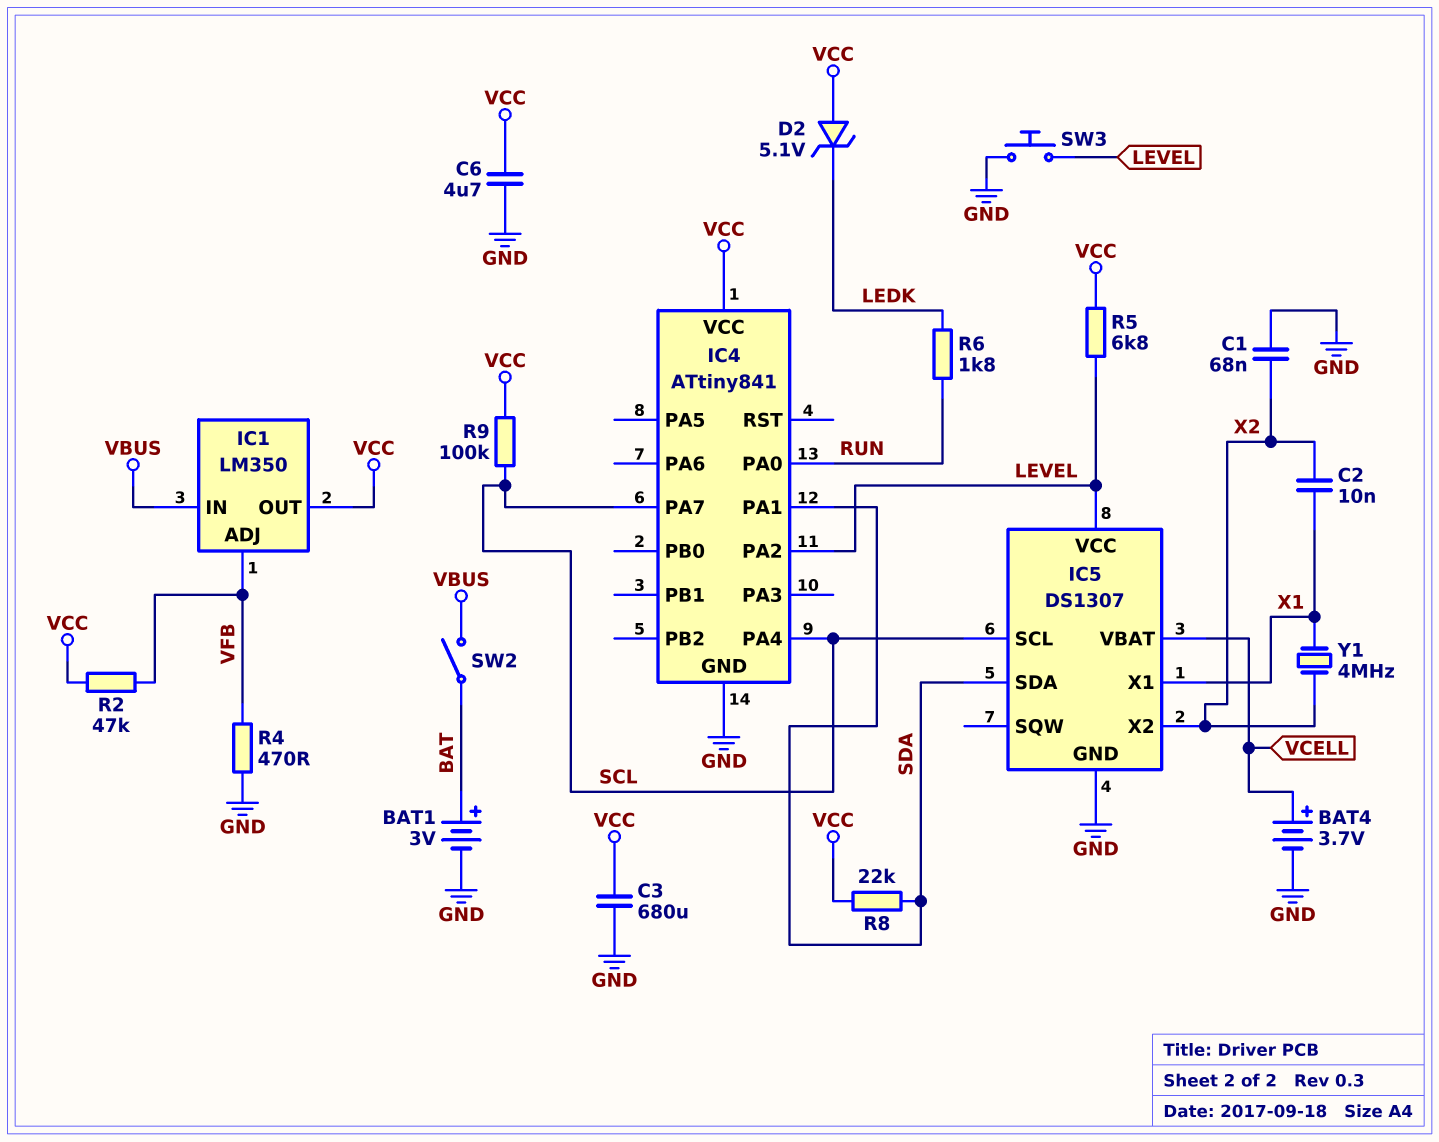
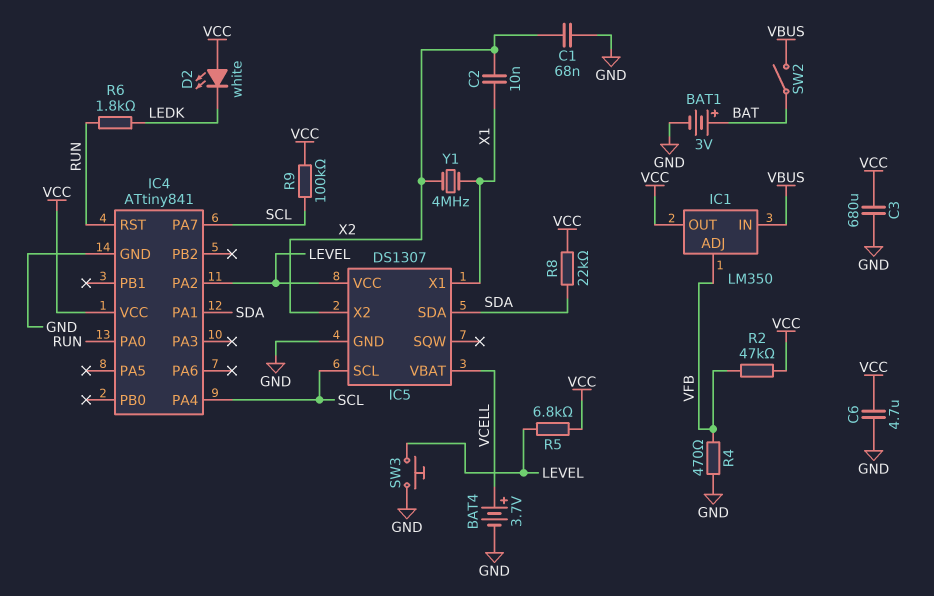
D2: zener 5.1V (A VCC, K LEDK) -> LED white (A VCC, K LEDK)
IC4 pin RST: none -> RUN

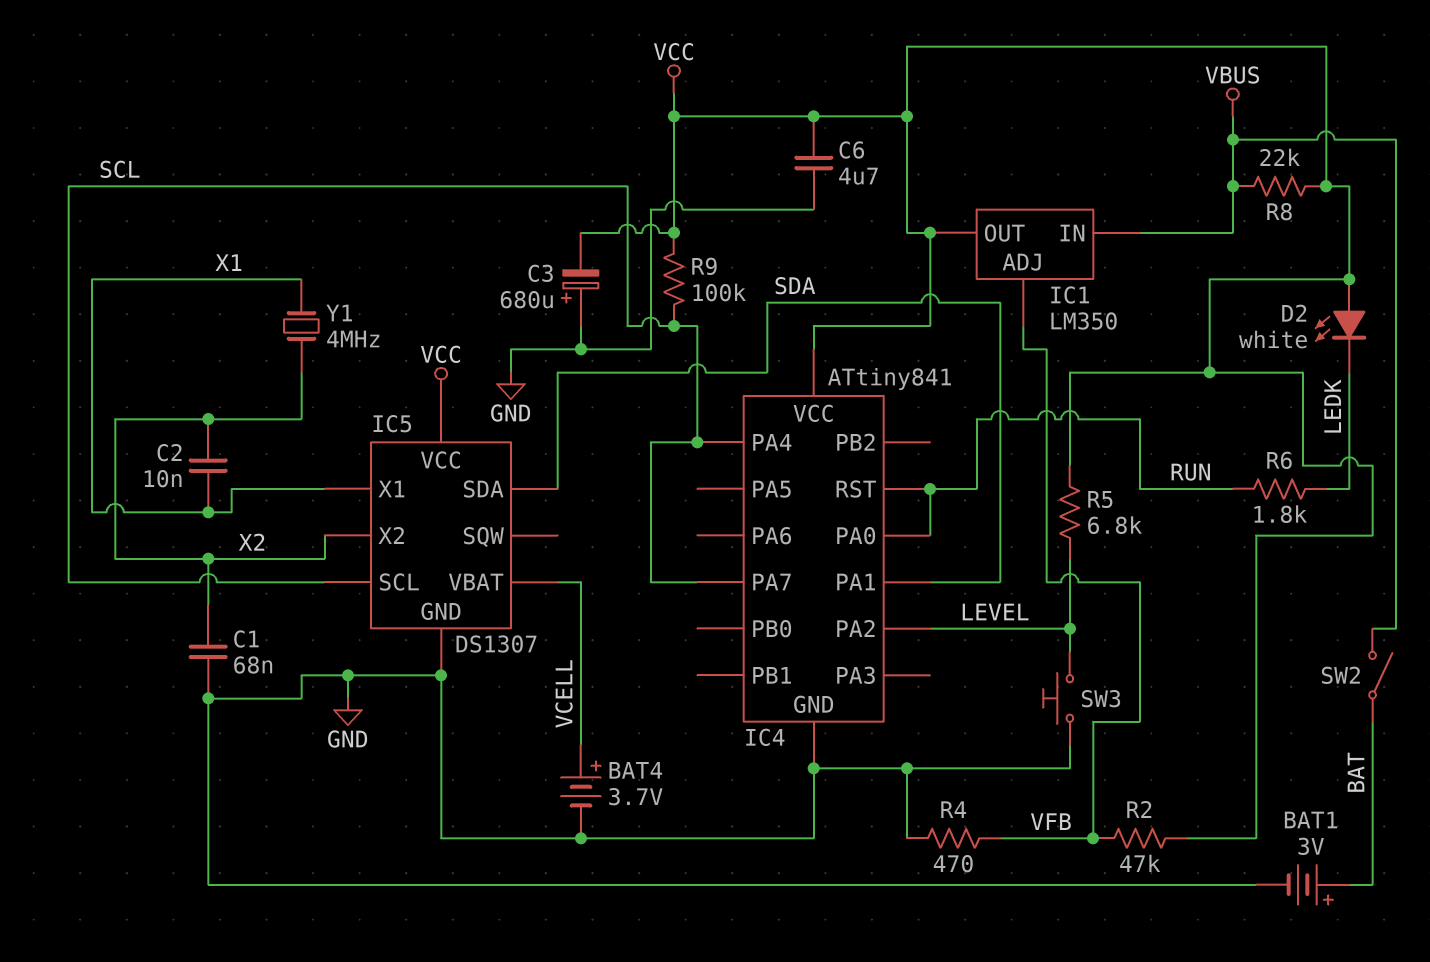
C3: 680uF (GND, VCC) -> 680uF (plus GND, minus VCC)
IC5 pin VCC: LEVEL -> VCC
R8: 22k (SDA, VCC) -> 22k (VBUS, VCC)

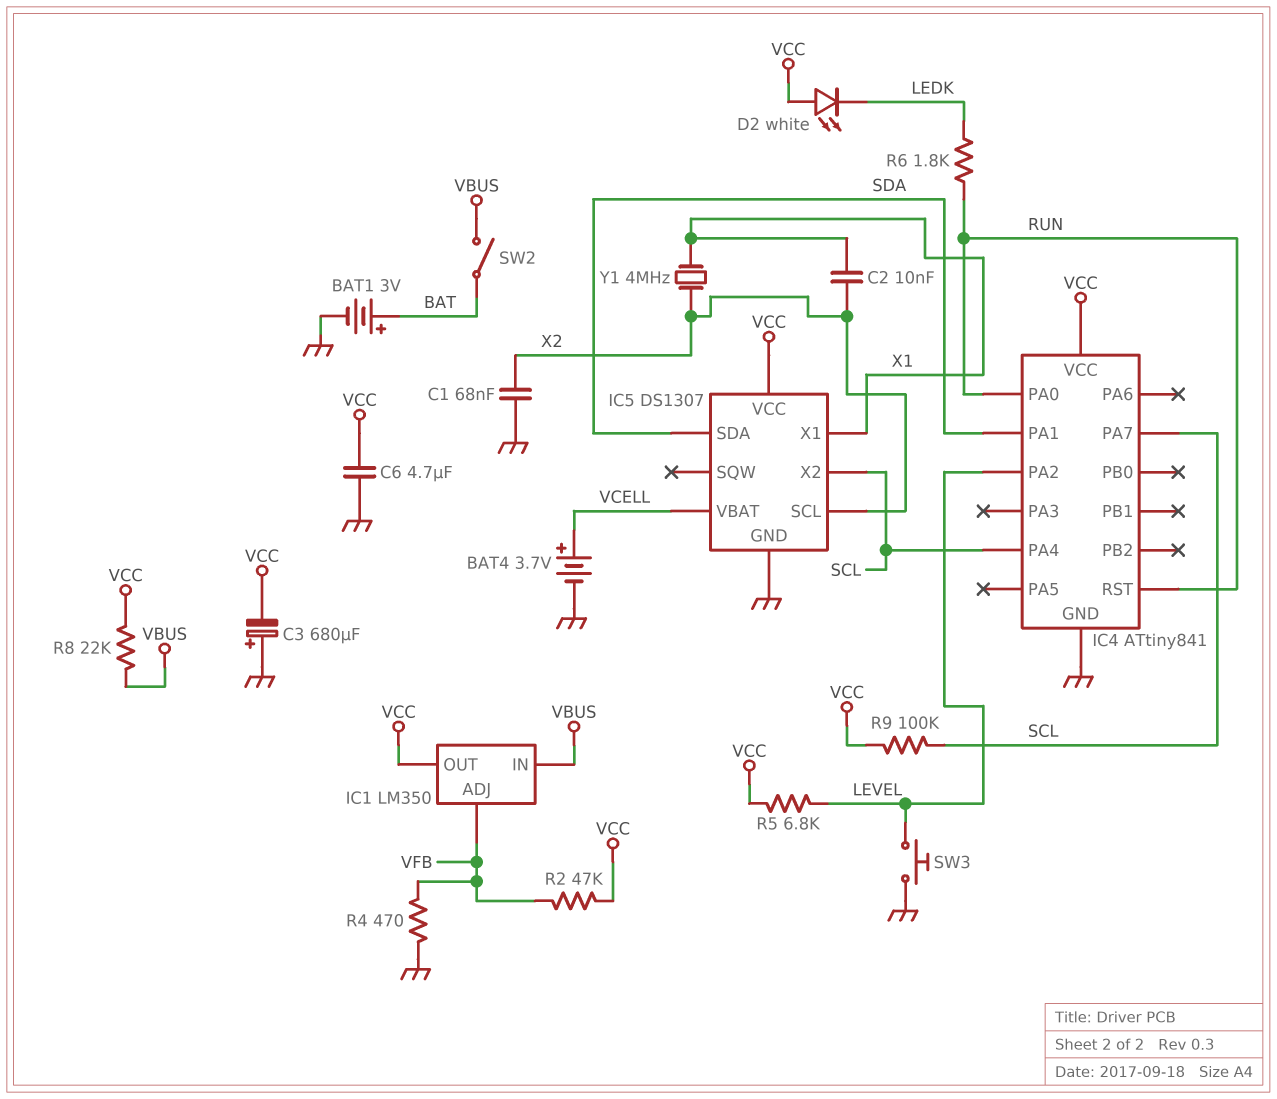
IC5 pin SCL: SCL -> X2
IC5 pin X2: X2 -> SCL

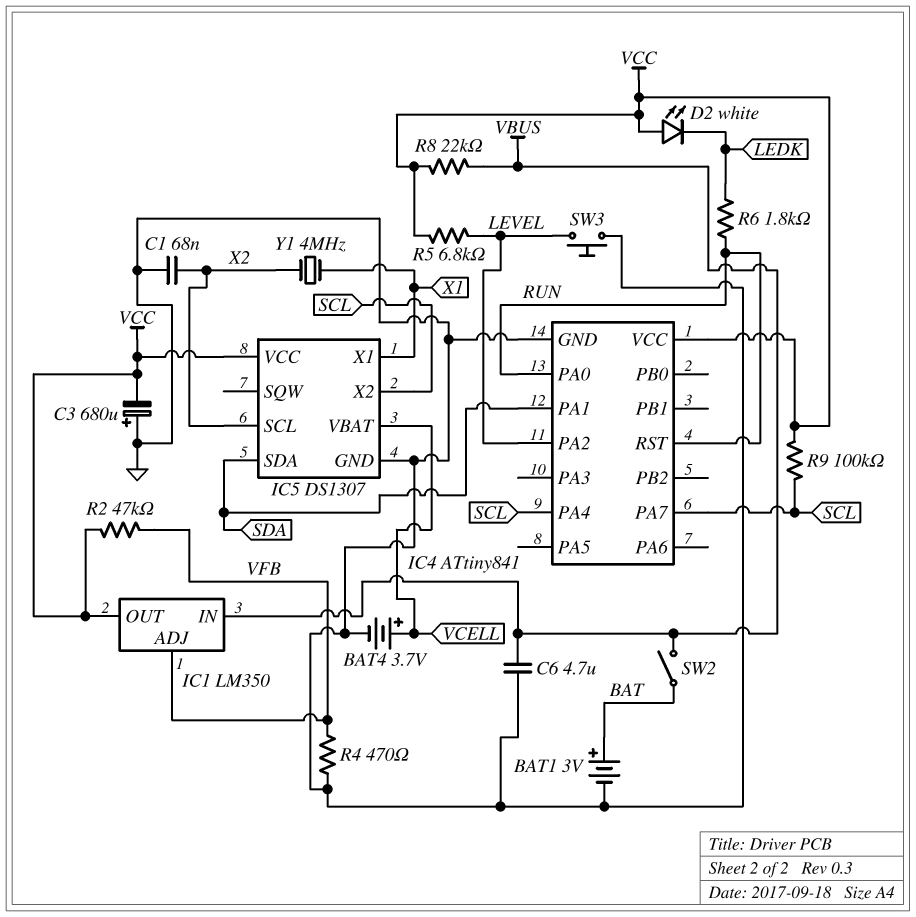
C2: 10nF (X1, X2) -> none
C6: 4.7uF (GND, VCC) -> 4.7uF (GND, VBUS)

